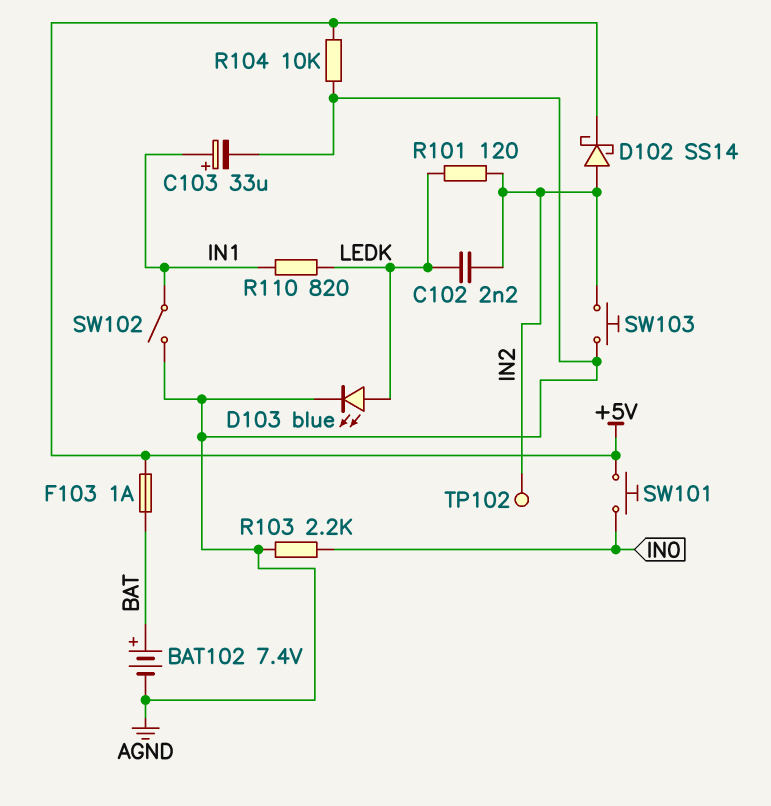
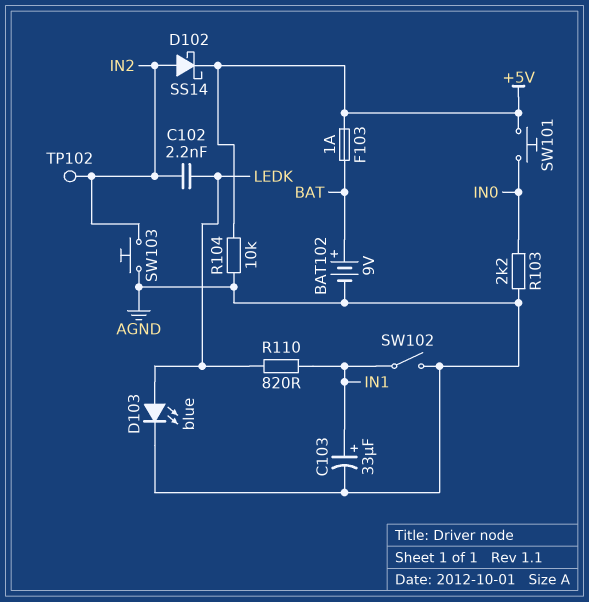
BAT102: 7.4V (plus BAT, minus AGND) -> 9V (plus BAT, minus AGND)
R101: 120 (IN2, LEDK) -> none

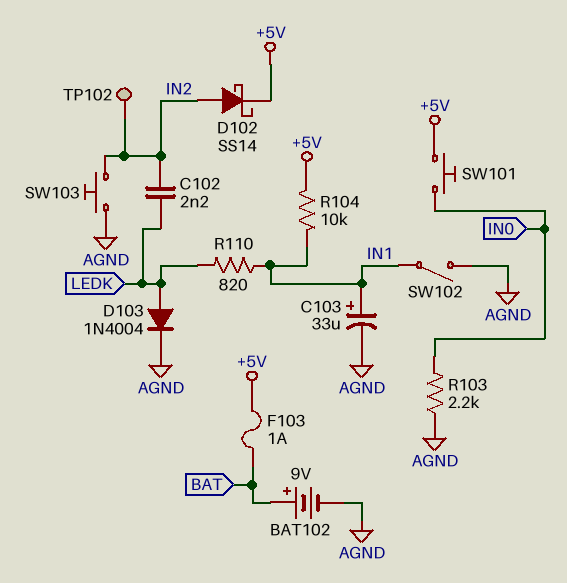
D103: LED blue (A LEDK, K AGND) -> diode 1N4004 (A LEDK, K AGND)
R104: 10k (+5V, AGND) -> 10k (+5V, IN1)

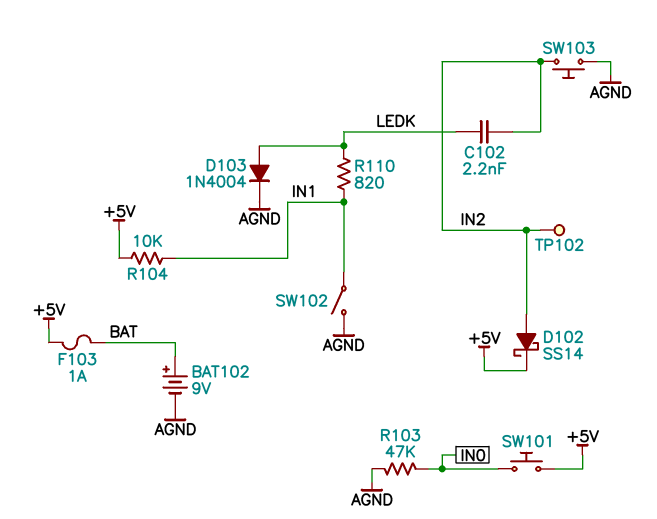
C103: 33uF (plus IN1, minus AGND) -> none
R103: 2.2k (AGND, IN0) -> 47k (AGND, IN0)

